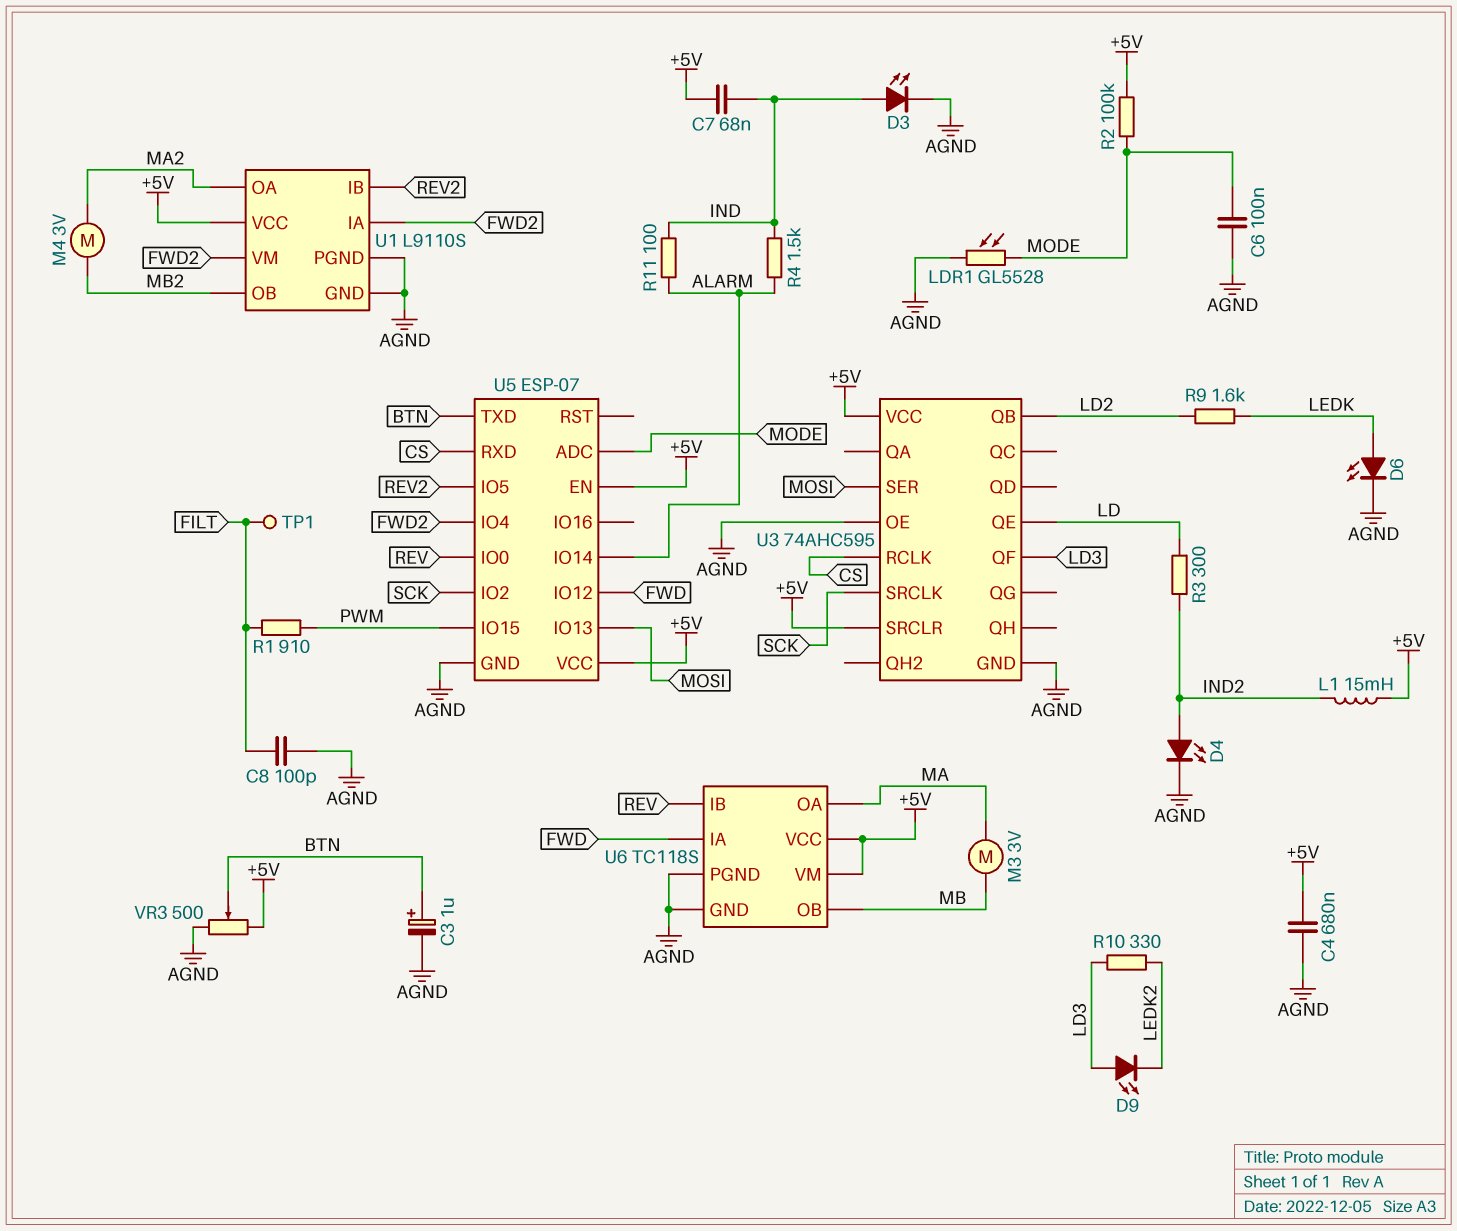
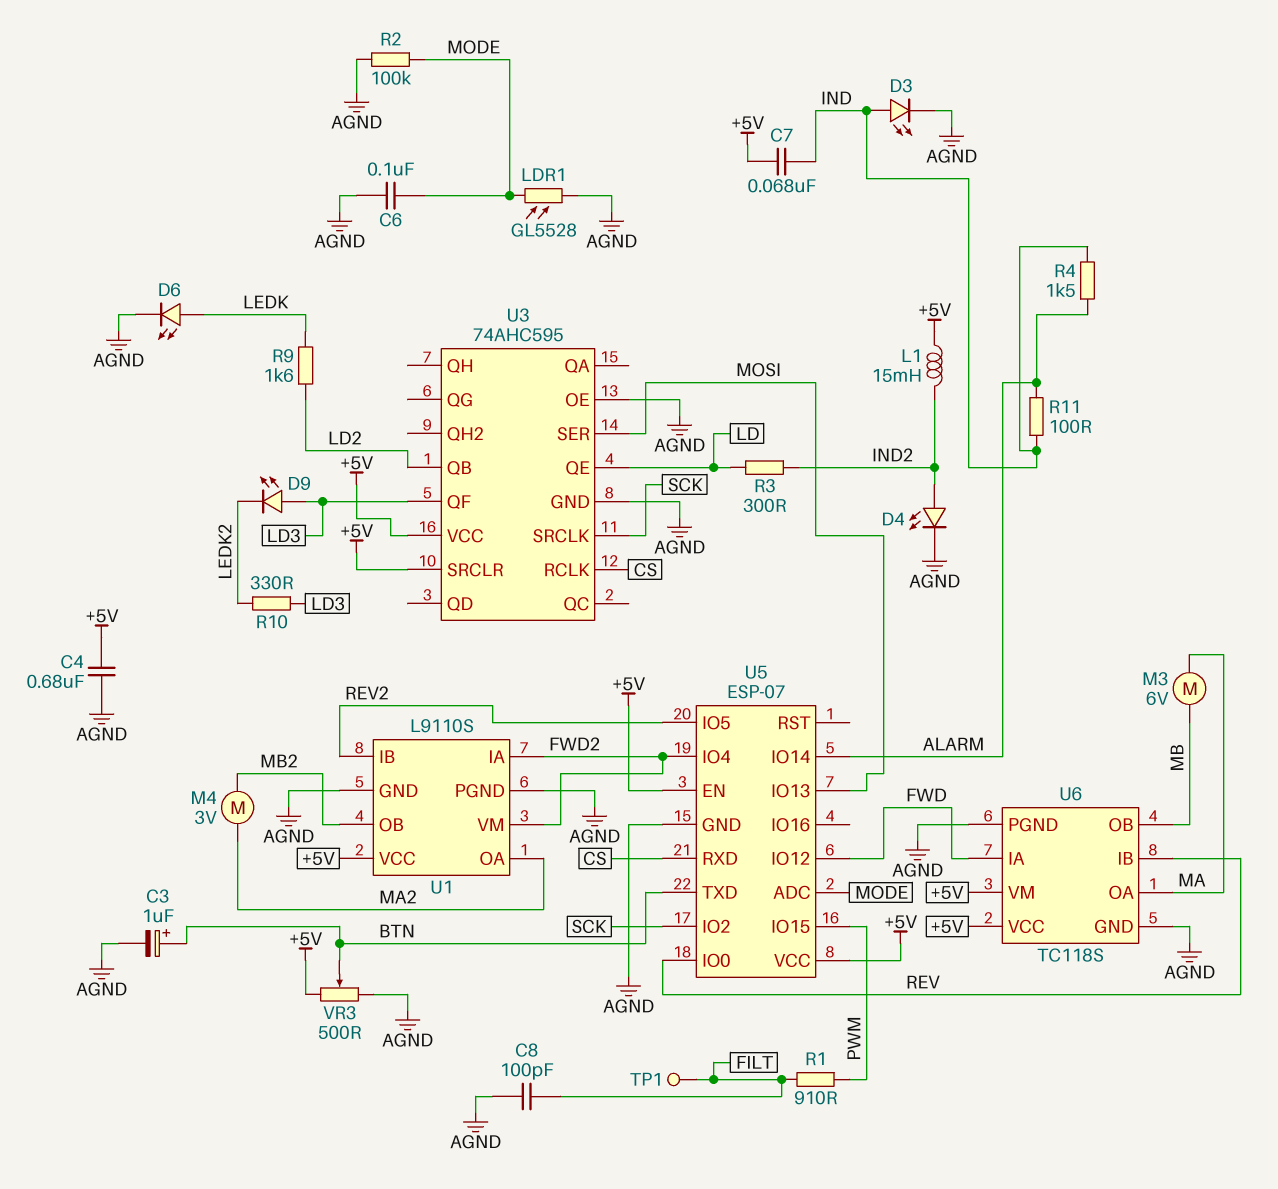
M3: motor 3V (MA, MB) -> motor 6V (MA, MB)
R2: 100k (+5V, MODE) -> 100k (AGND, MODE)

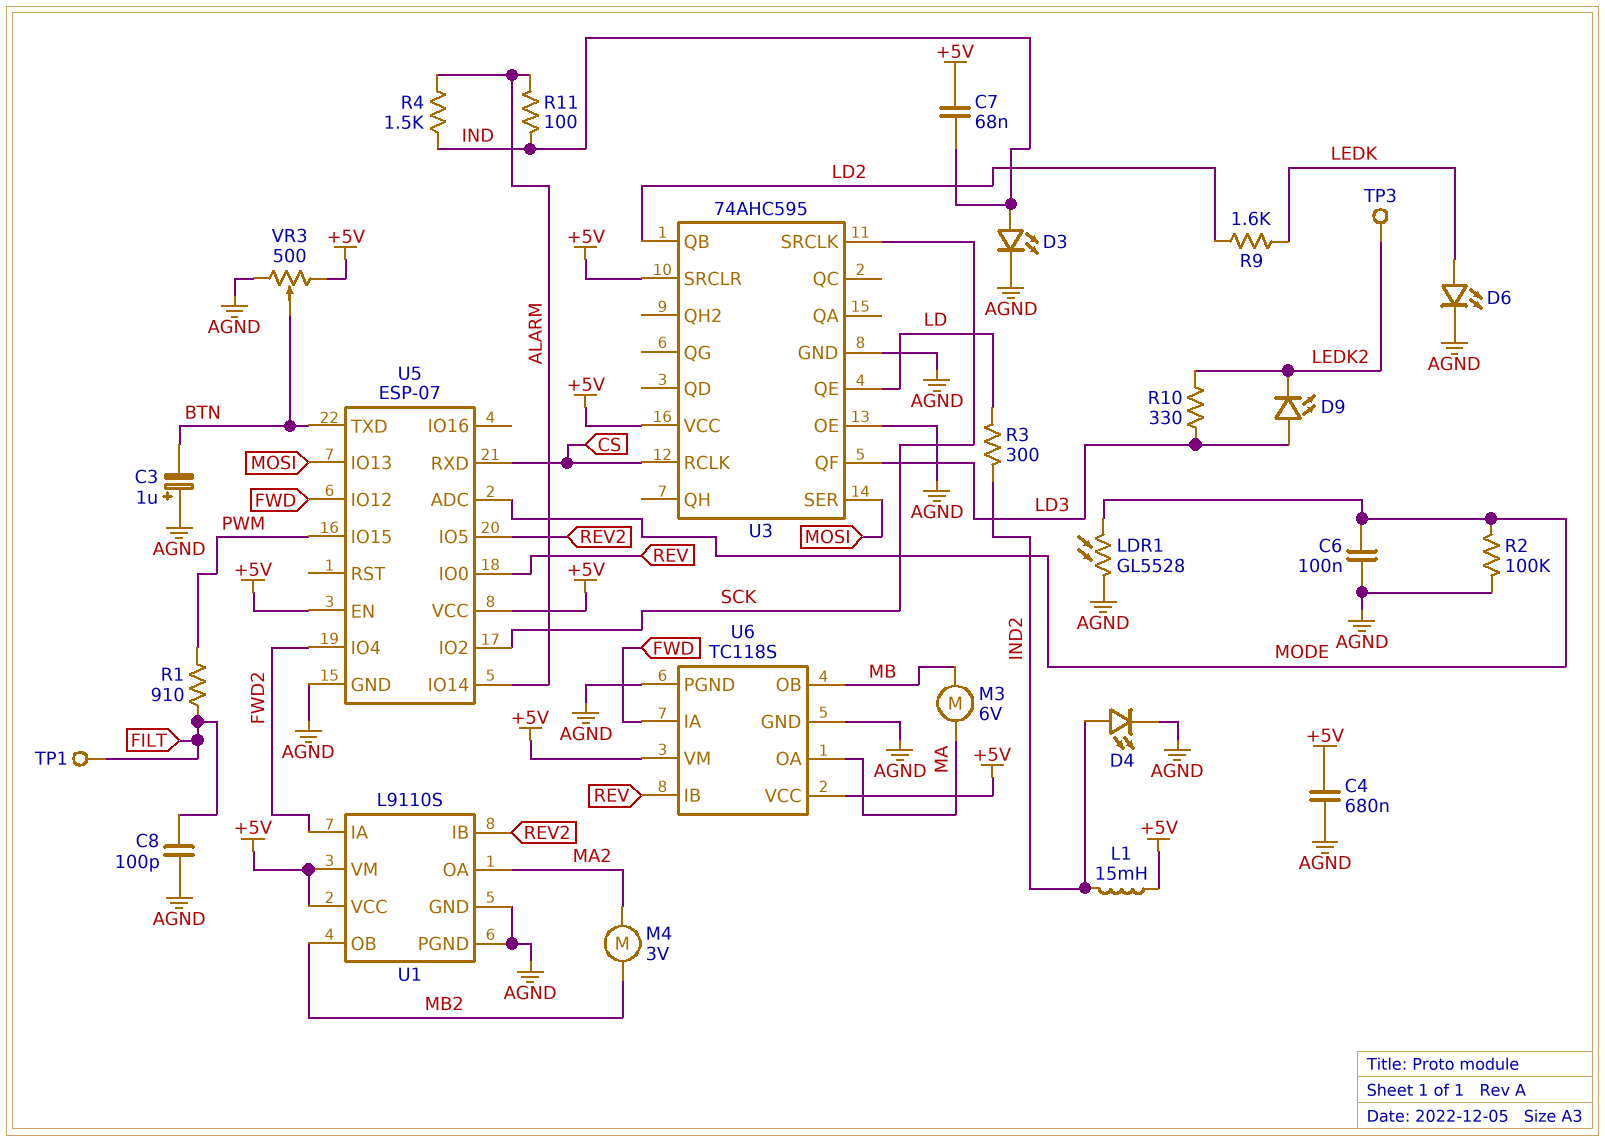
C3: 1uF (plus BTN, minus AGND) -> 1uF (plus AGND, minus BTN)
TP3: none -> test point (LEDK2)
U1 pin VM: FWD2 -> +5V

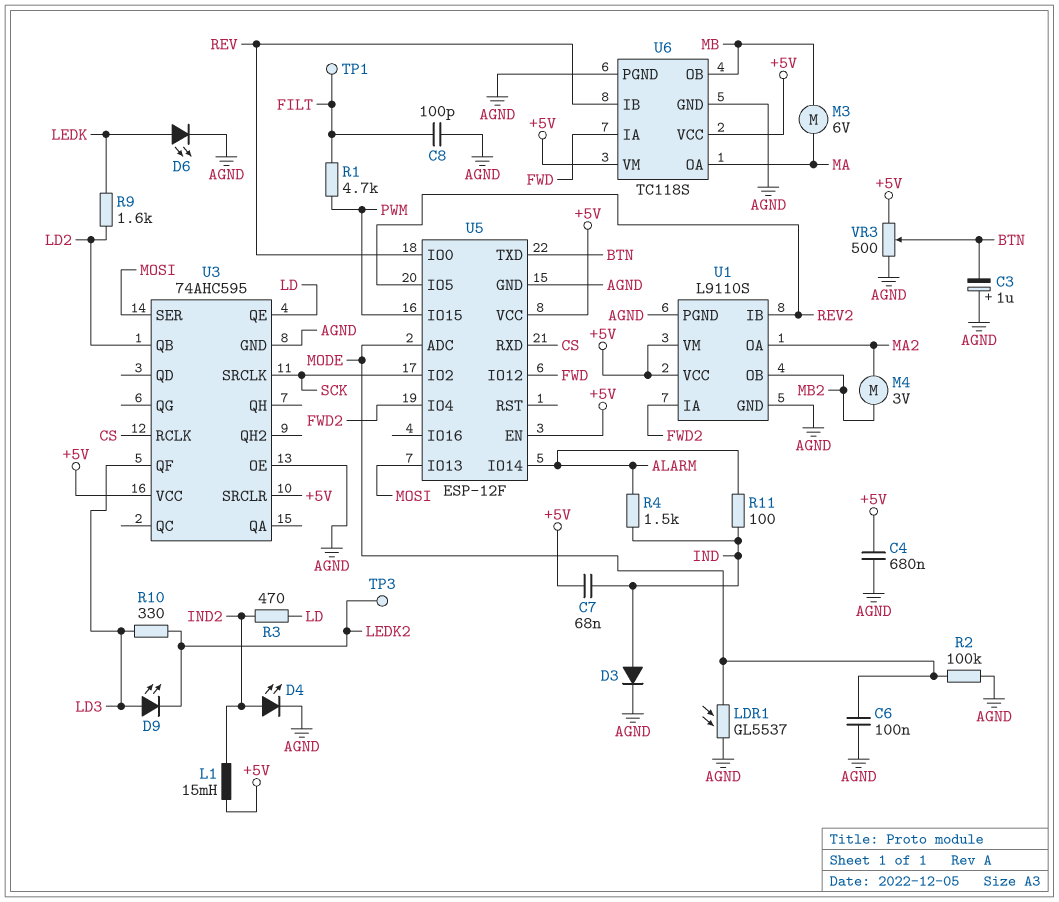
D3: LED (A IND, K AGND) -> diode (A IND, K AGND)
LDR1: GL5528 (AGND, MODE) -> GL5537 (AGND, MODE)
R1: 910 (FILT, PWM) -> 4.7k (FILT, PWM)
R3: 300 (IND2, LD) -> 470 (IND2, LD)
U5: ESP-07 -> ESP-12F

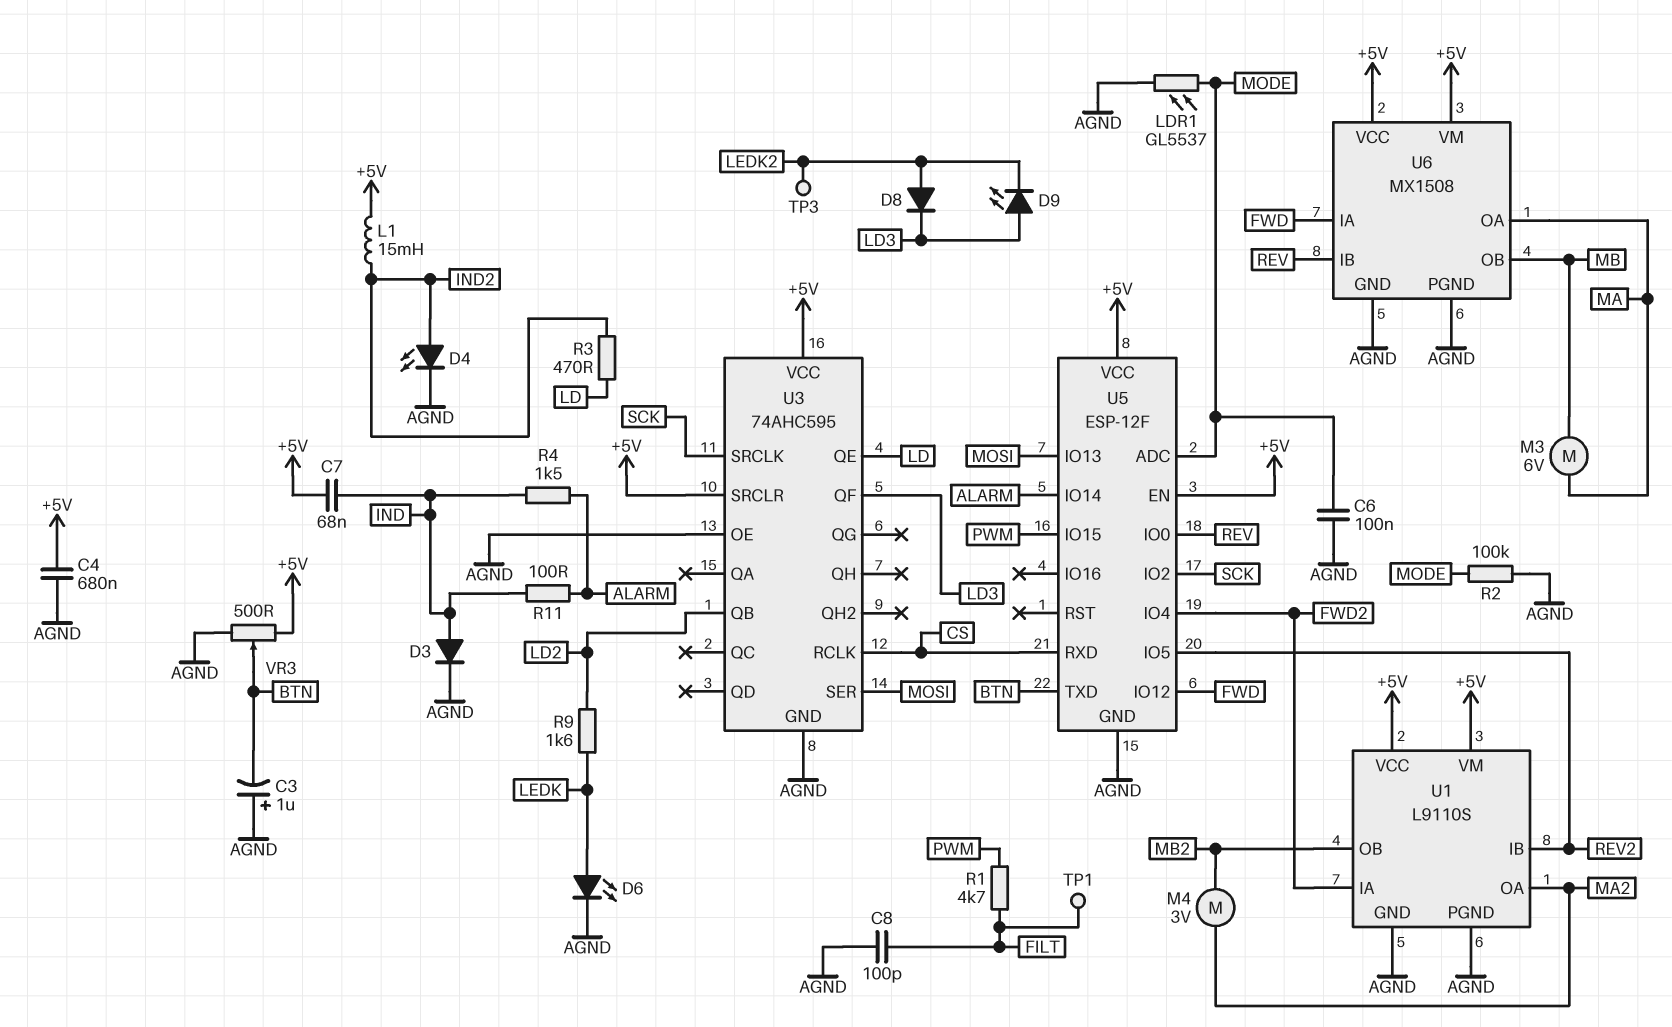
D8: none -> diode (A LEDK2, K LD3)
R10: 330 (LD3, LEDK2) -> none
U6: TC118S -> MX1508

